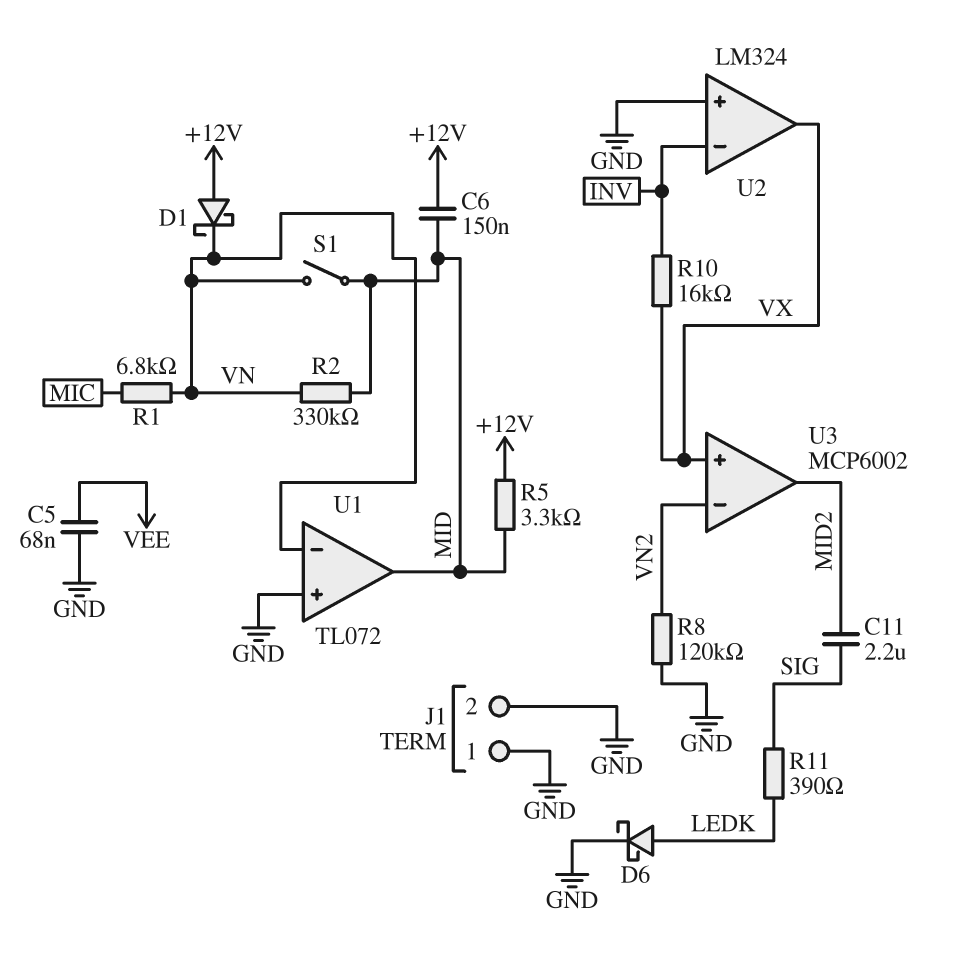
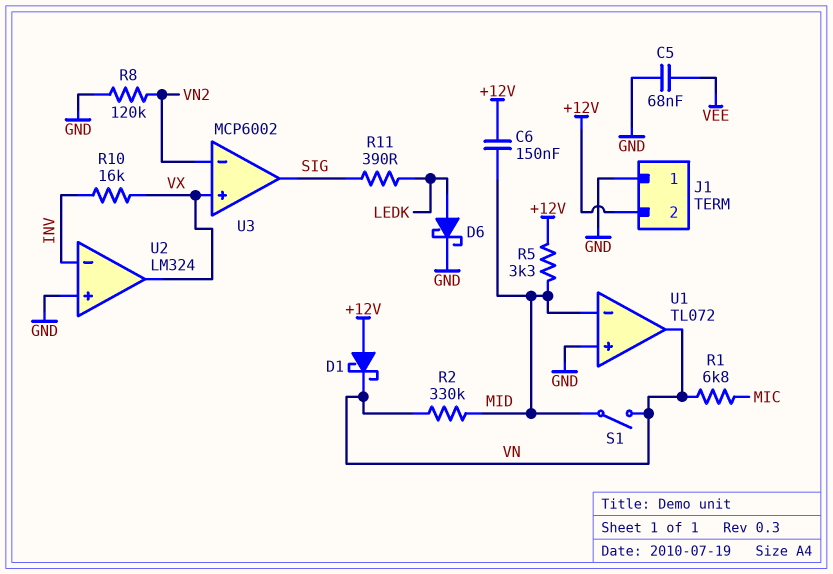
C11: 2.2uF (MID2, SIG) -> none
J1 pin 2: GND -> +12V
U1 pin in-: VN -> MID
U1 pin out: MID -> VN
U3 pin out: MID2 -> SIG

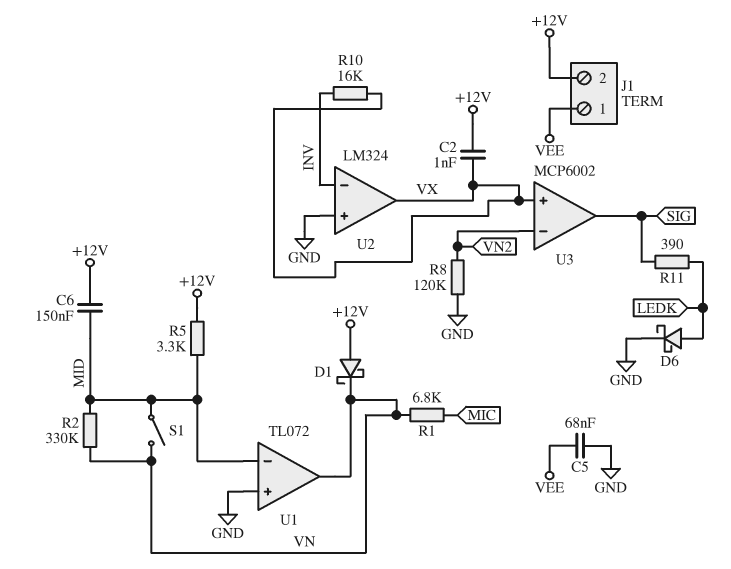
C2: none -> 1nF (+12V, VX)
J1 pin 1: GND -> VEE

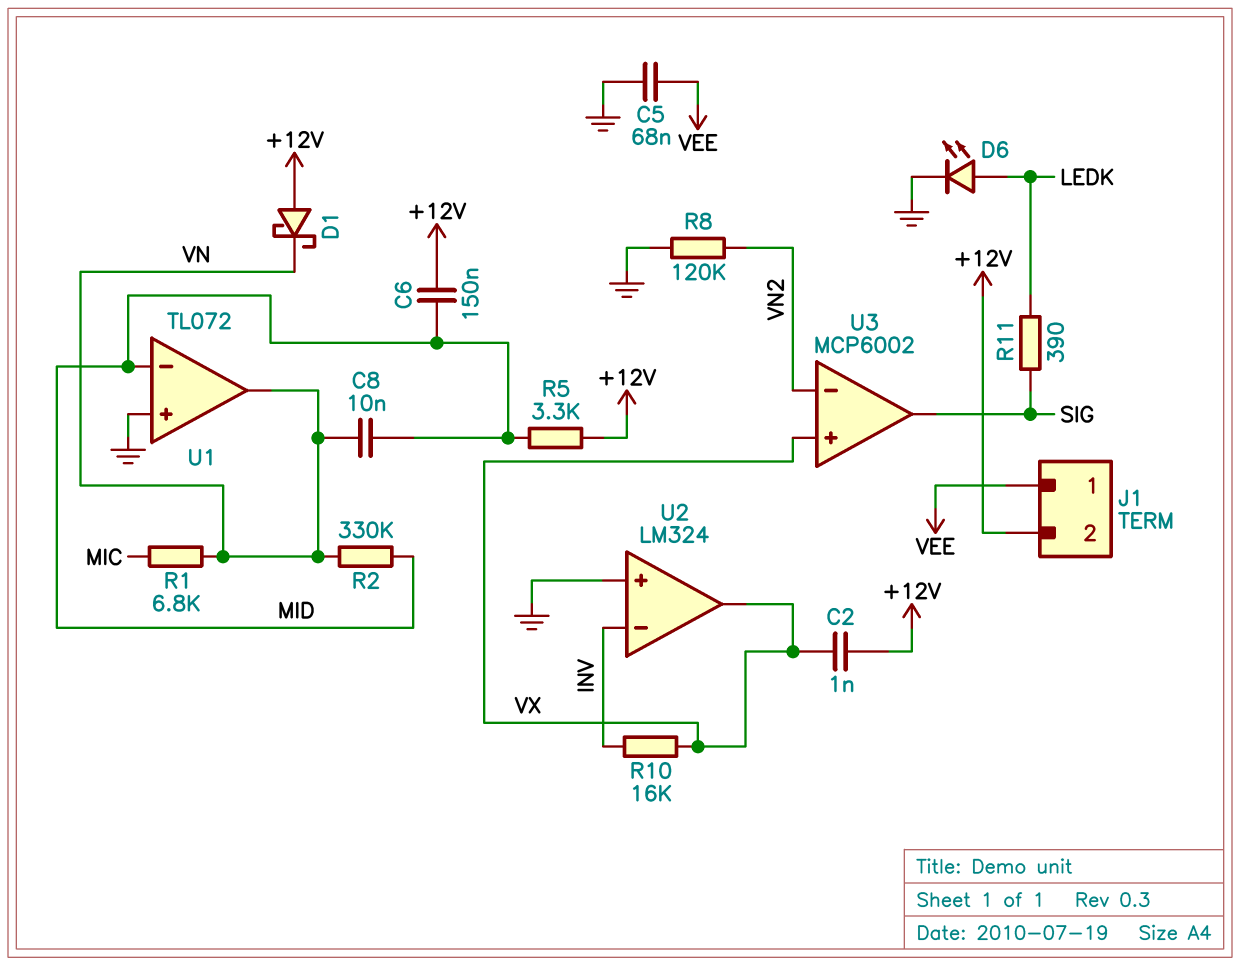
C8: none -> 10nF (MID, VN)
D6: schottky (A LEDK, K GND) -> LED (A LEDK, K GND)
S1: switch (MID, VN) -> none

